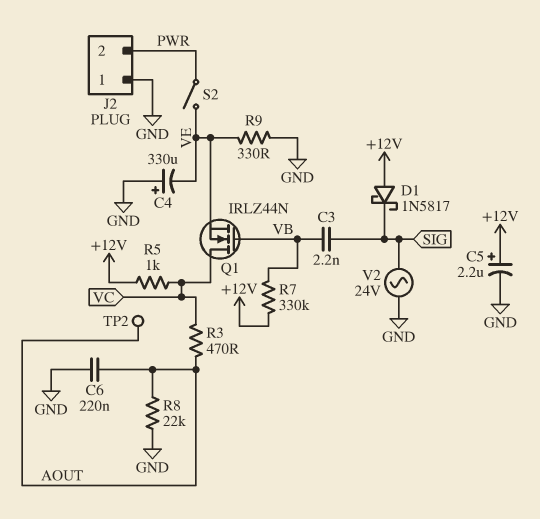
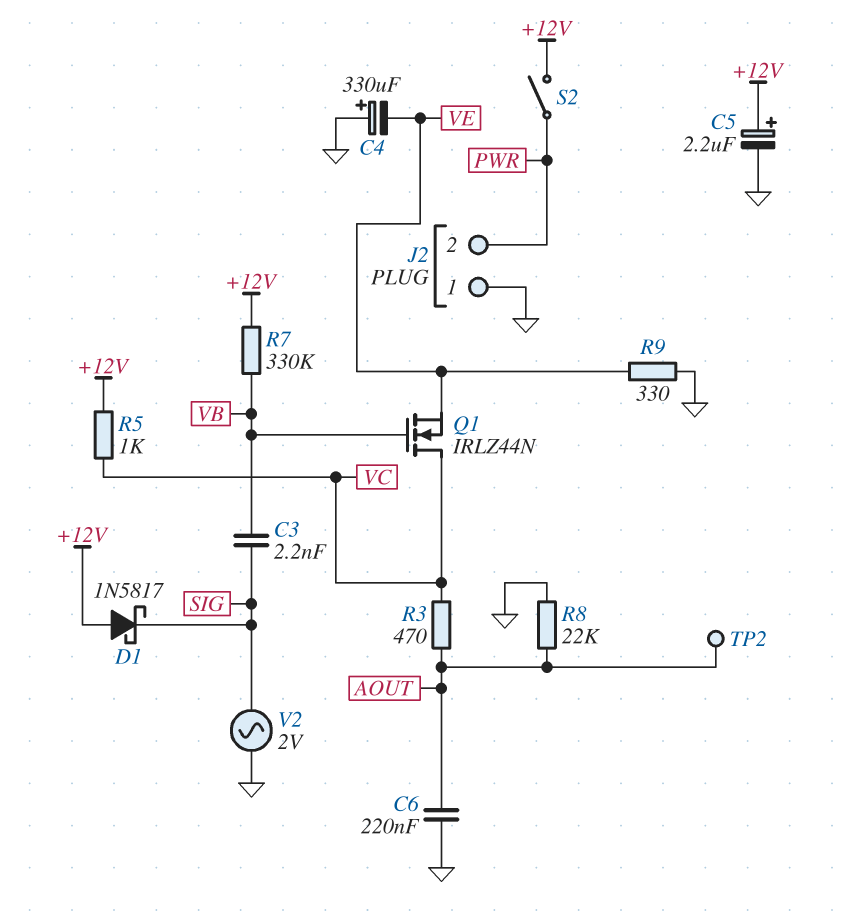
S2: switch (PWR, VE) -> switch (+12V, PWR)
V2: AC 24V (GND, SIG) -> AC 2V (GND, SIG)

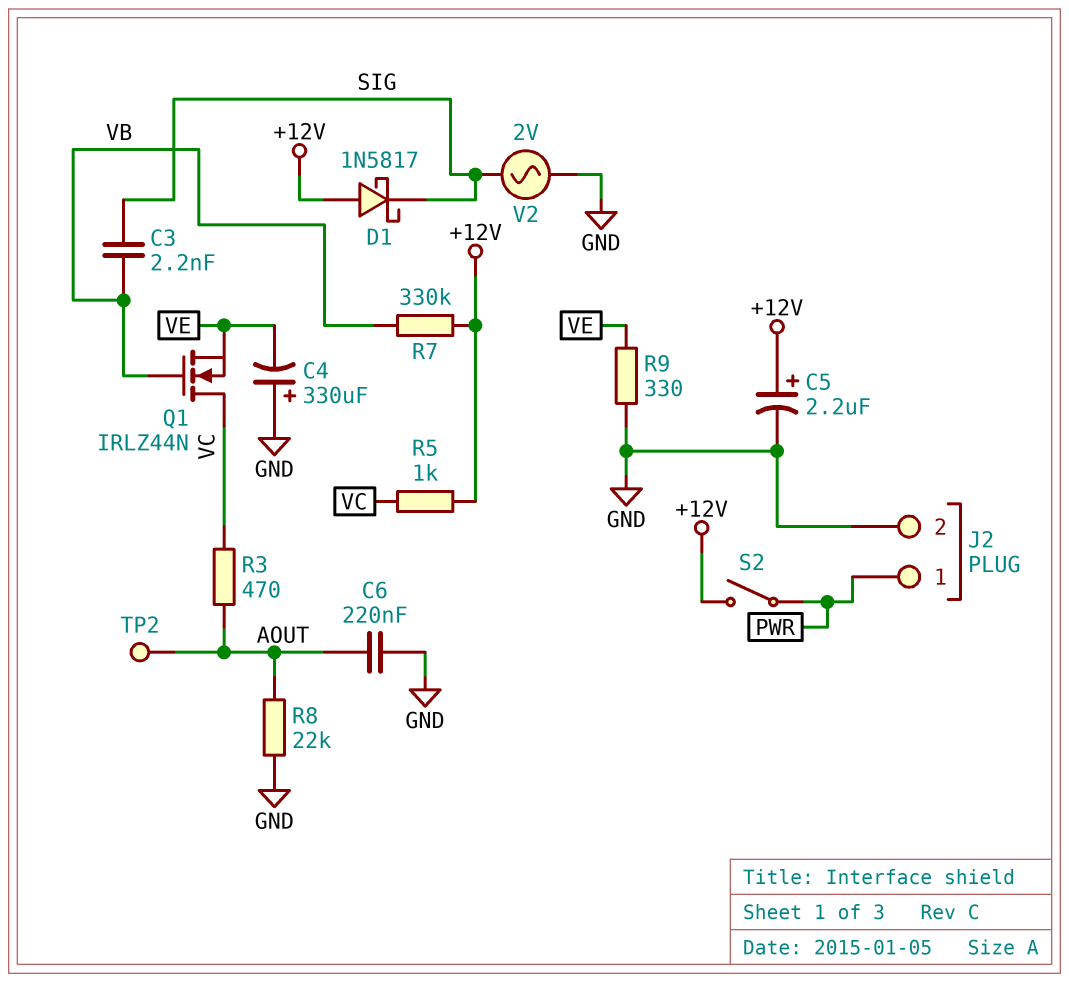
J2 pin 1: GND -> PWR
J2 pin 2: PWR -> GND

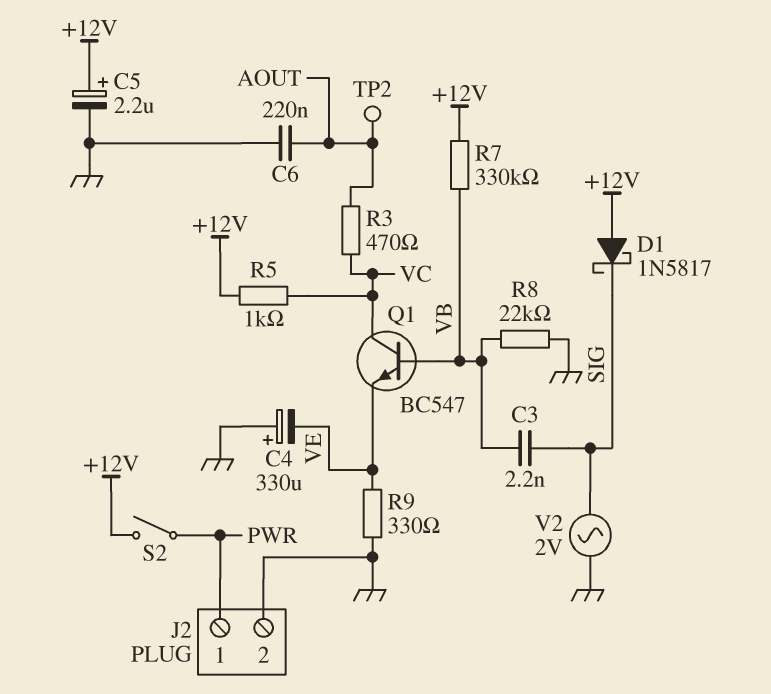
Q1: NMOS IRLZ44N (G VB, D VC, S VE) -> NPN BC547 (B VB, C VC, E VE)
R8: 22k (AOUT, GND) -> 22k (GND, VB)

